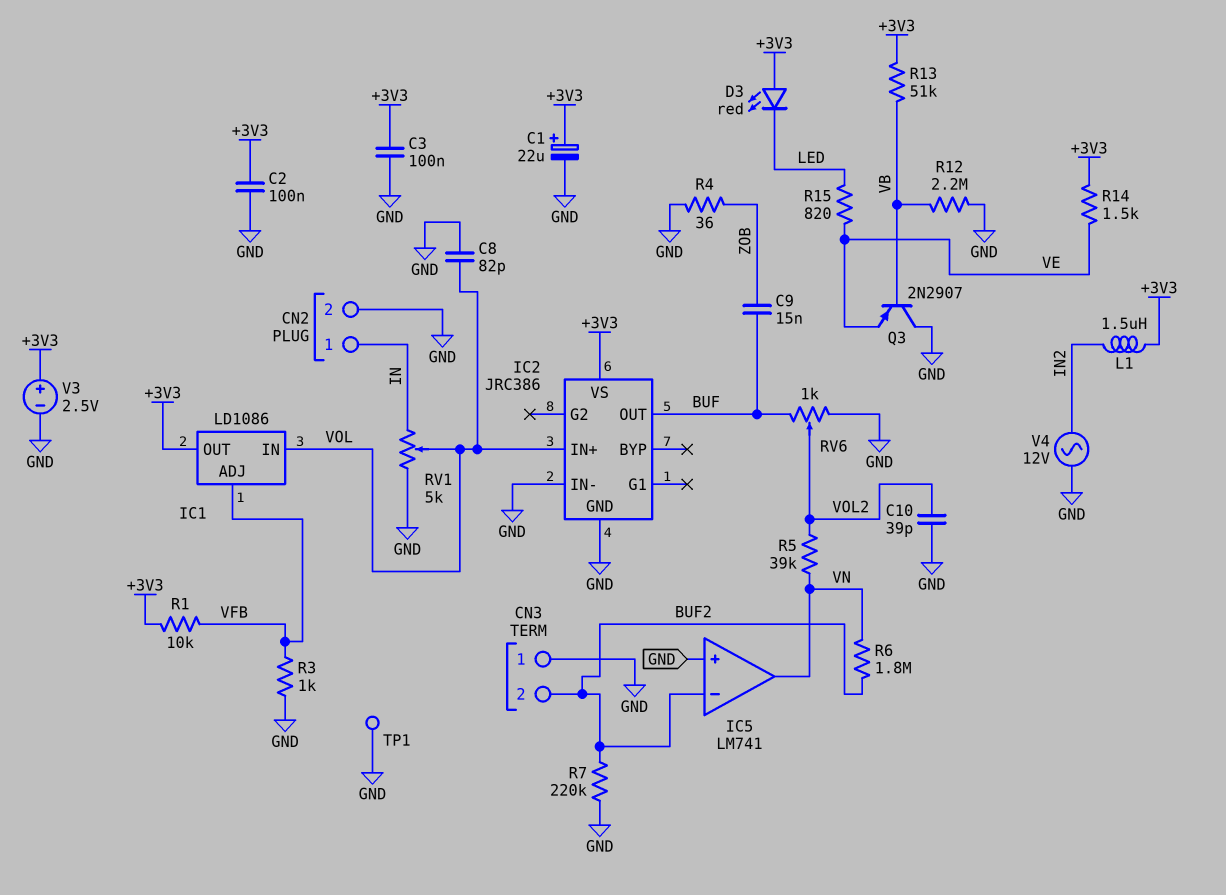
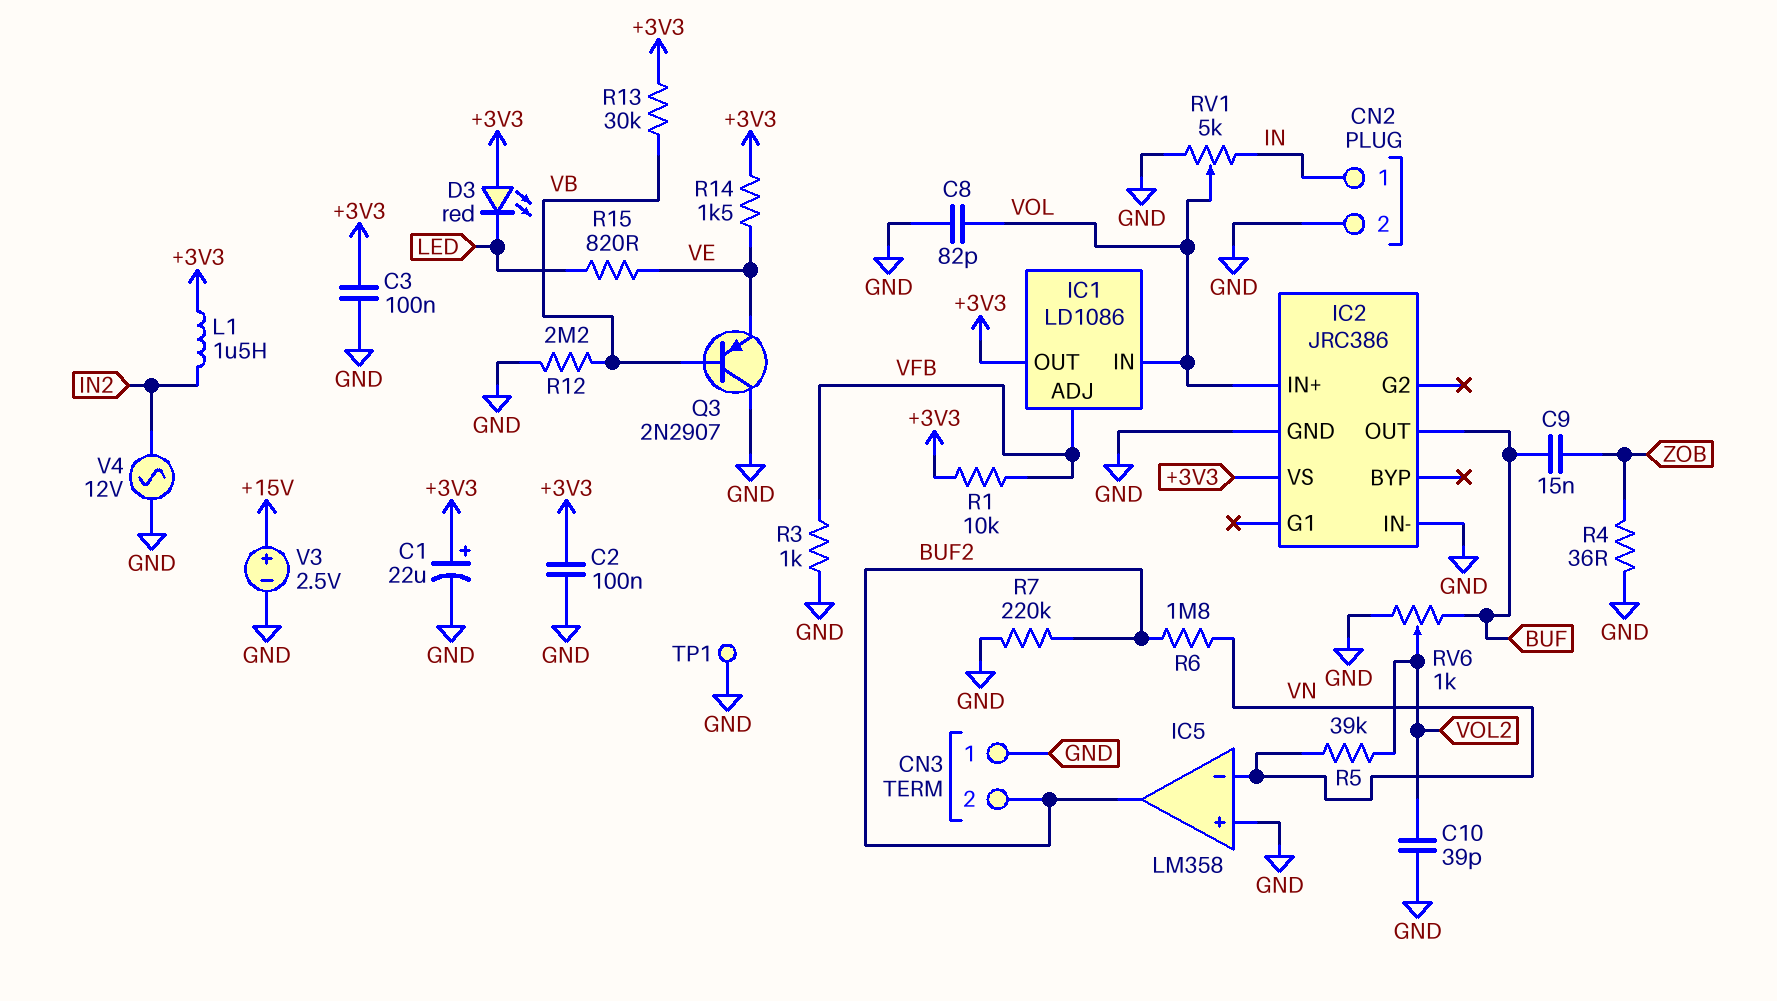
IC5: LM741 -> LM358
IC5 pin in-: BUF2 -> VN
IC5 pin out: VN -> BUF2
R13: 51k (+3V3, VB) -> 30k (+3V3, VB)
V3: 2.5V (plus +3V3, minus GND) -> 2.5V (plus +15V, minus GND)

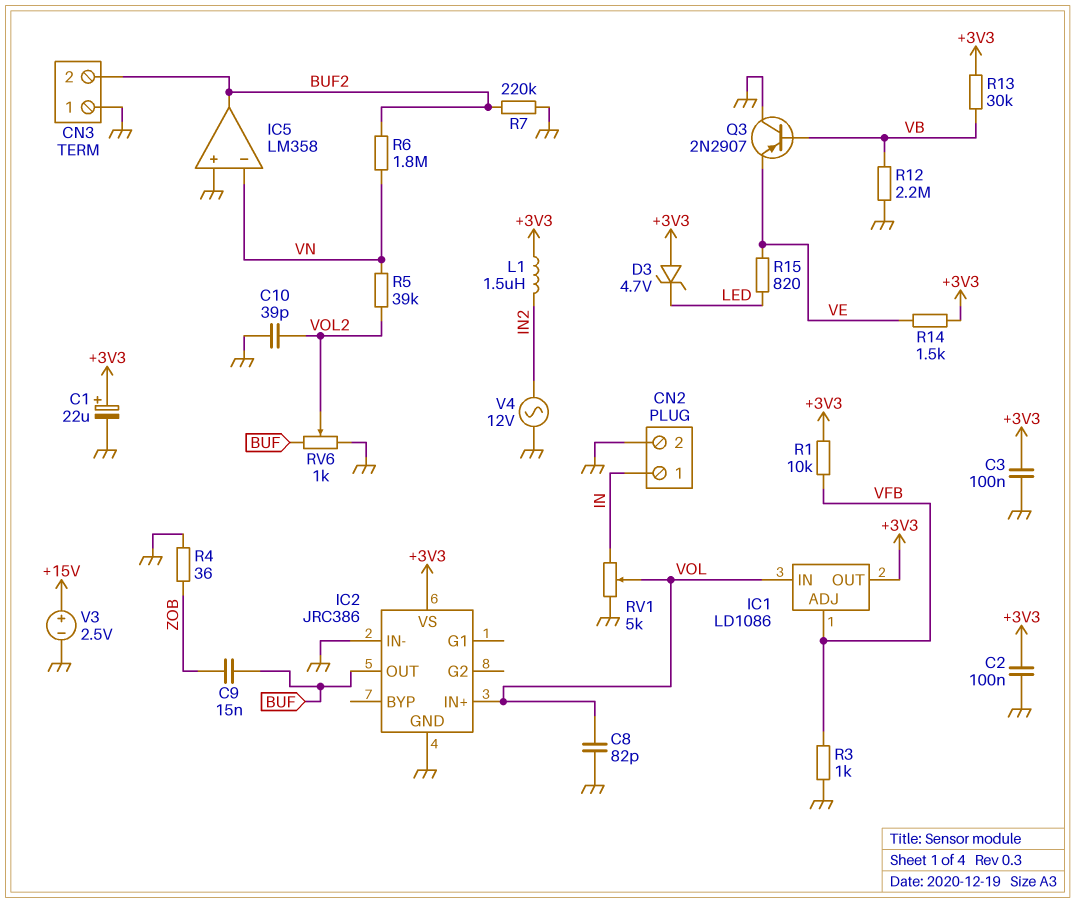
D3: LED red (A +3V3, K LED) -> zener 4.7V (A +3V3, K LED)
TP1: test point (GND) -> none

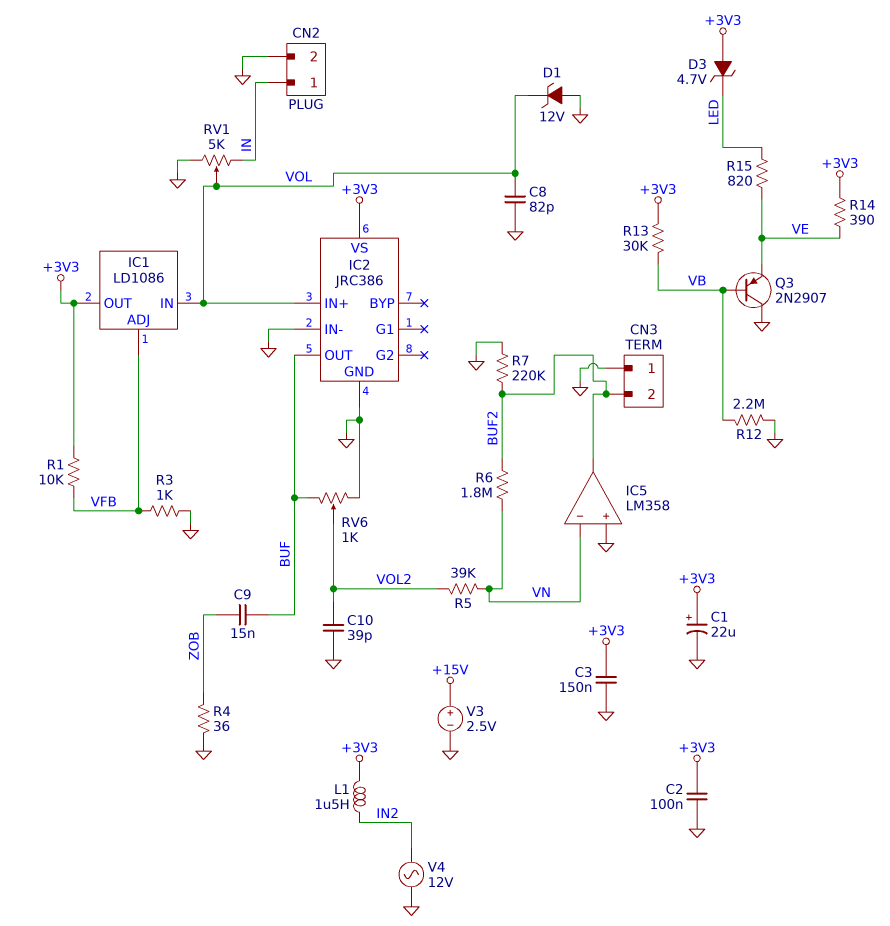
C3: 100nF (+3V3, GND) -> 150nF (+3V3, GND)
D1: none -> zener 12V (A GND, K VOL)
R14: 1.5k (+3V3, VE) -> 390 (+3V3, VE)

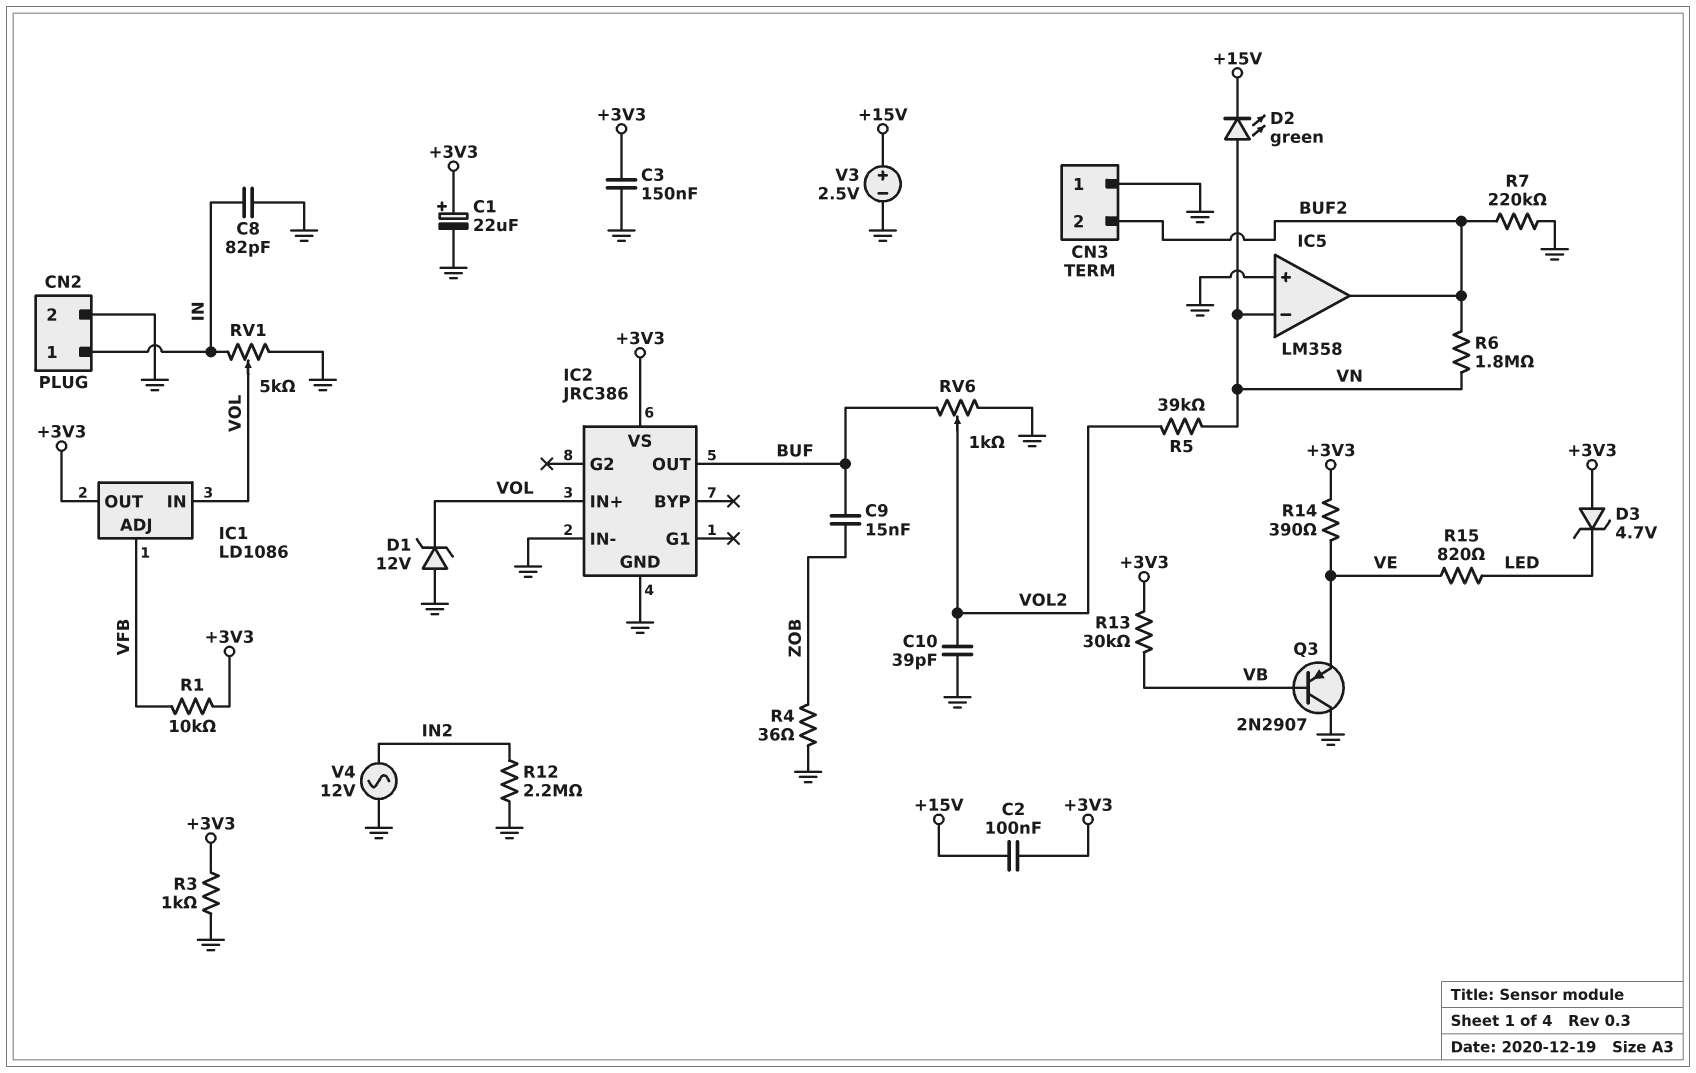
C2: 100nF (+3V3, GND) -> 100nF (+3V3, +15V)
C8: 82pF (GND, VOL) -> 82pF (GND, IN)
D2: none -> LED green (A VN, K +15V)
L1: 1.5uH (+3V3, IN2) -> none
R3: 1k (GND, VFB) -> 1k (+3V3, GND)
R12: 2.2M (GND, VB) -> 2.2M (GND, IN2)

